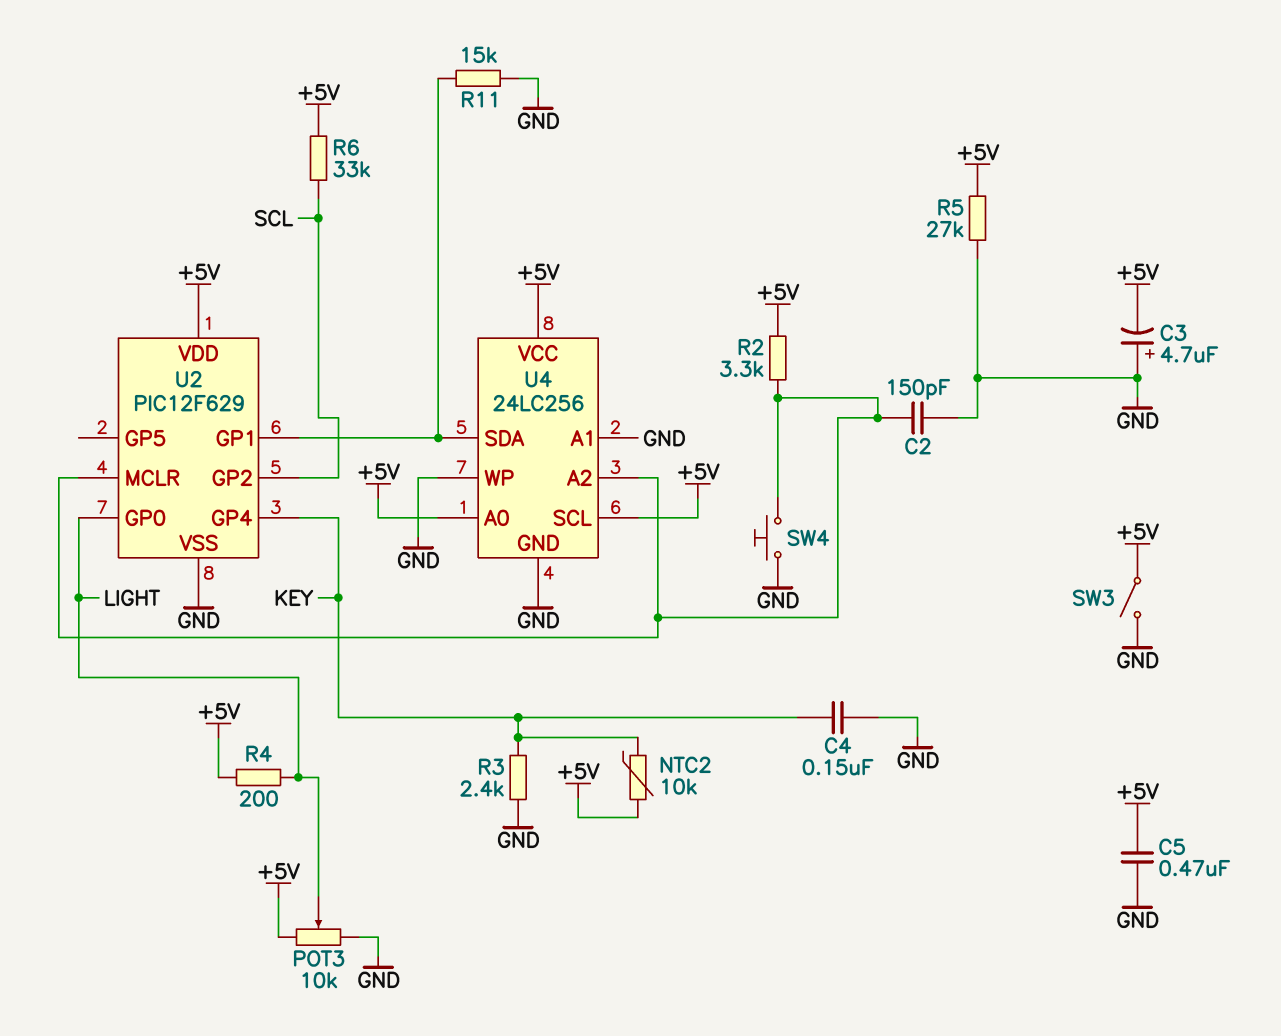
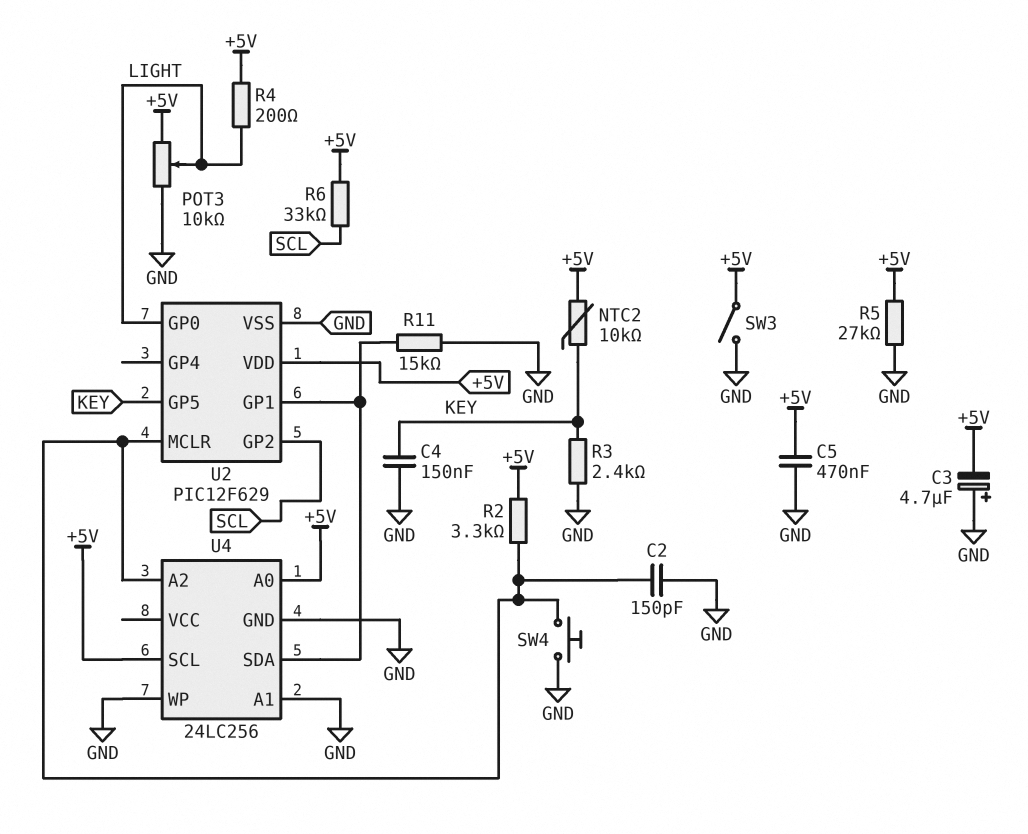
U2 pin GP4: KEY -> none
U2 pin GP5: none -> KEY
U4 pin VCC: +5V -> none

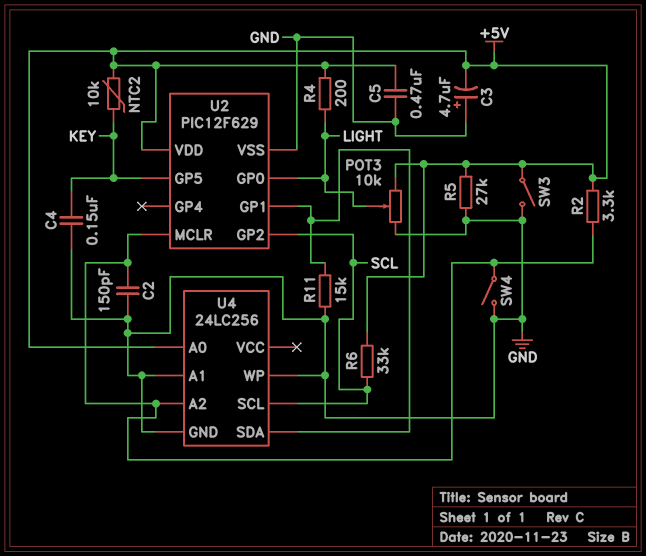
R3: 2.4k (GND, KEY) -> none
SW4: button (GND, U2/MCLR) -> switch (GND, U2/MCLR)
U4 pin SCL: +5V -> SCL

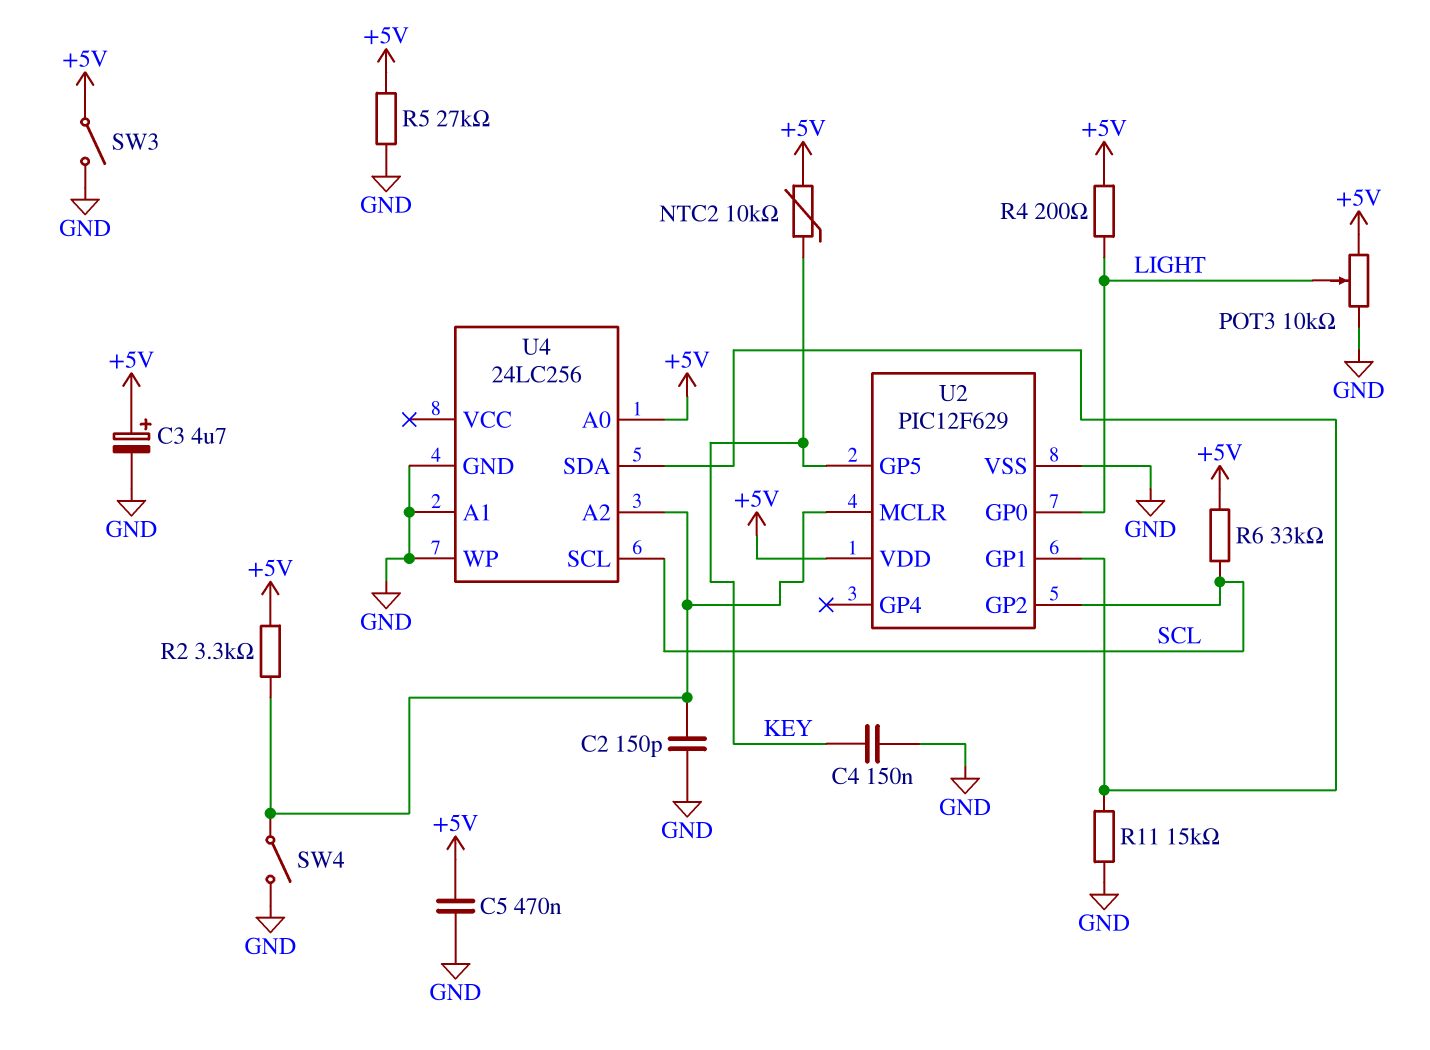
C3: 4.7uF (plus GND, minus +5V) -> 4.7uF (plus +5V, minus GND)

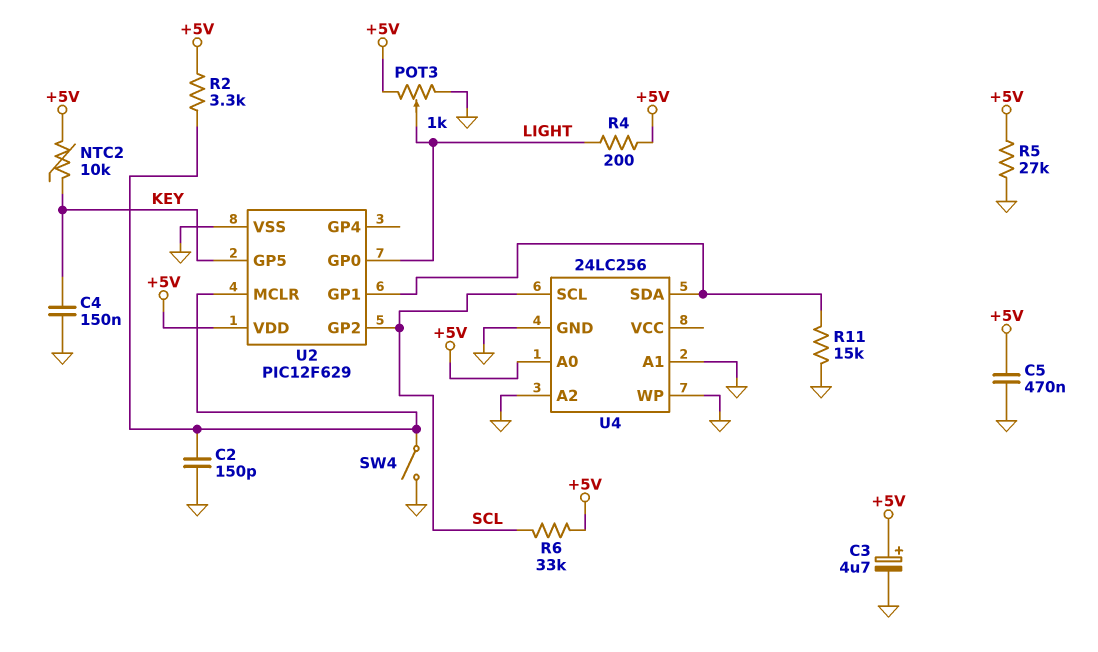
POT3: 10k (+5V, GND, wiper LIGHT) -> 1k (+5V, GND, wiper LIGHT)
SW3: switch (+5V, GND) -> none
U4 pin A2: U2/MCLR -> GND

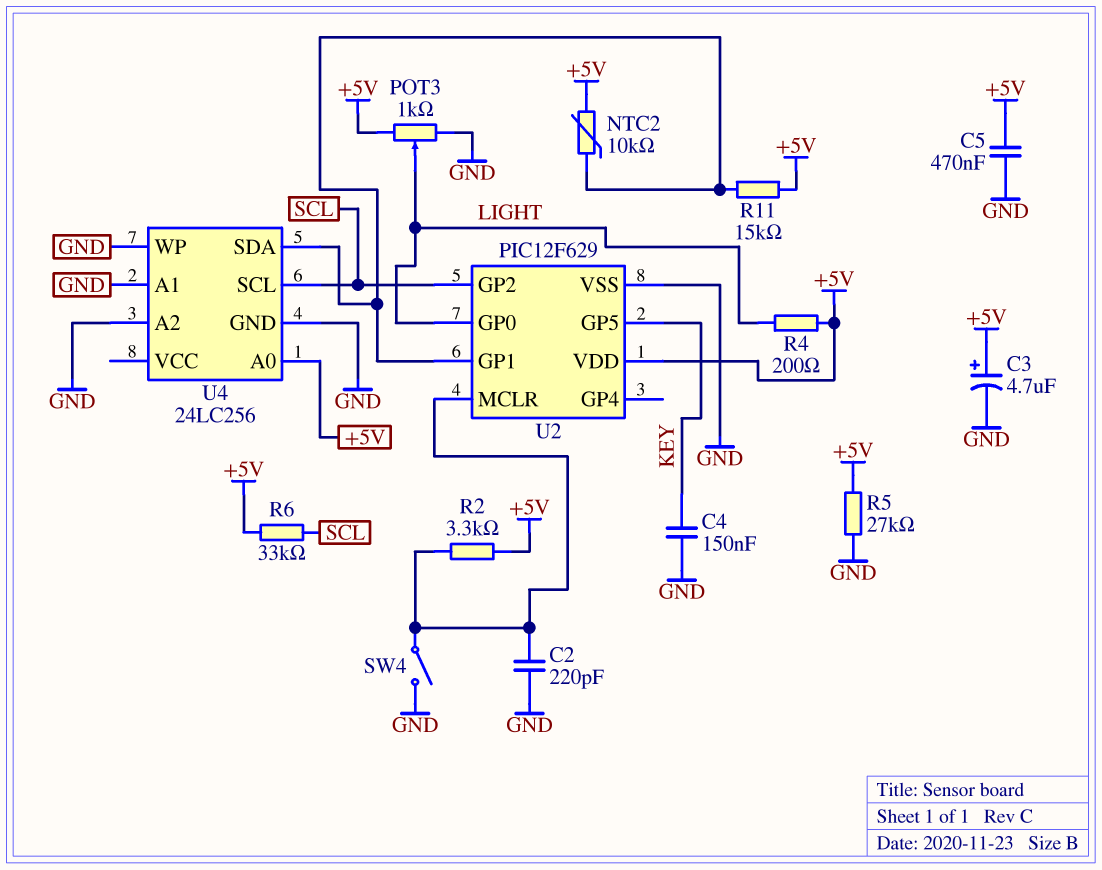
C2: 150pF (GND, U2/MCLR) -> 220pF (GND, U2/MCLR)
NTC2: 10k (+5V, KEY) -> 10k (+5V, U2/GP1)
R11: 15k (GND, U2/GP1) -> 15k (+5V, U2/GP1)

